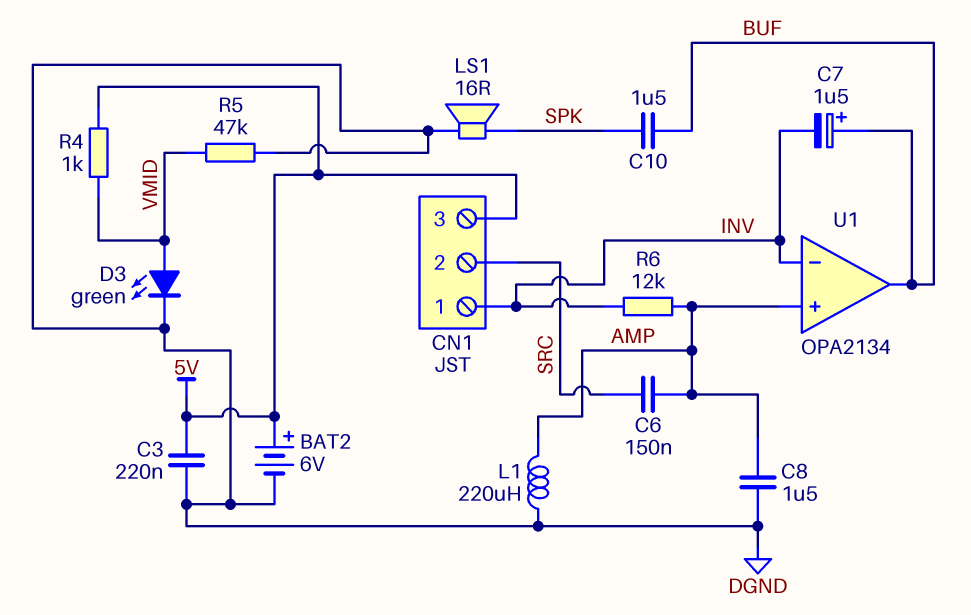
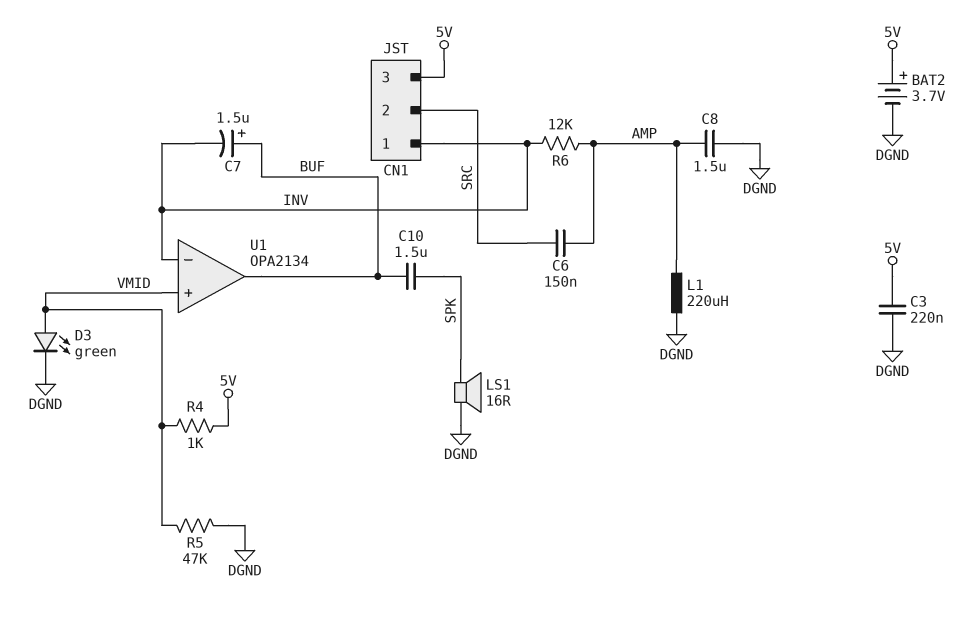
BAT2: 6V (plus 5V, minus DGND) -> 3.7V (plus 5V, minus DGND)
U1 pin in+: AMP -> VMID

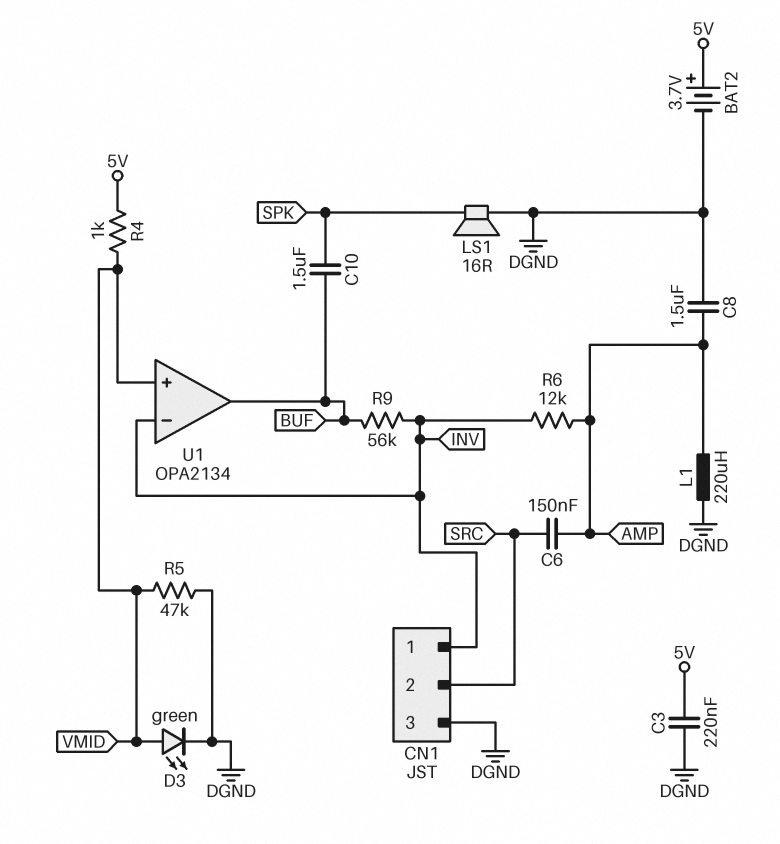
C7: 1.5uF (plus BUF, minus INV) -> none
CN1 pin 3: 5V -> DGND
R9: none -> 56k (BUF, INV)

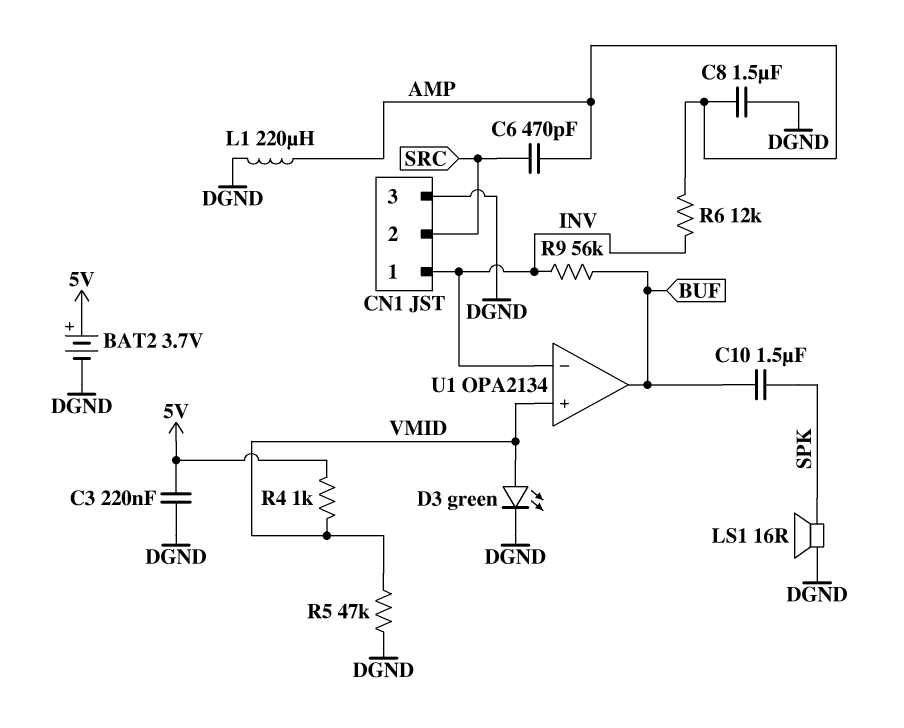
C6: 150nF (AMP, SRC) -> 470pF (AMP, SRC)

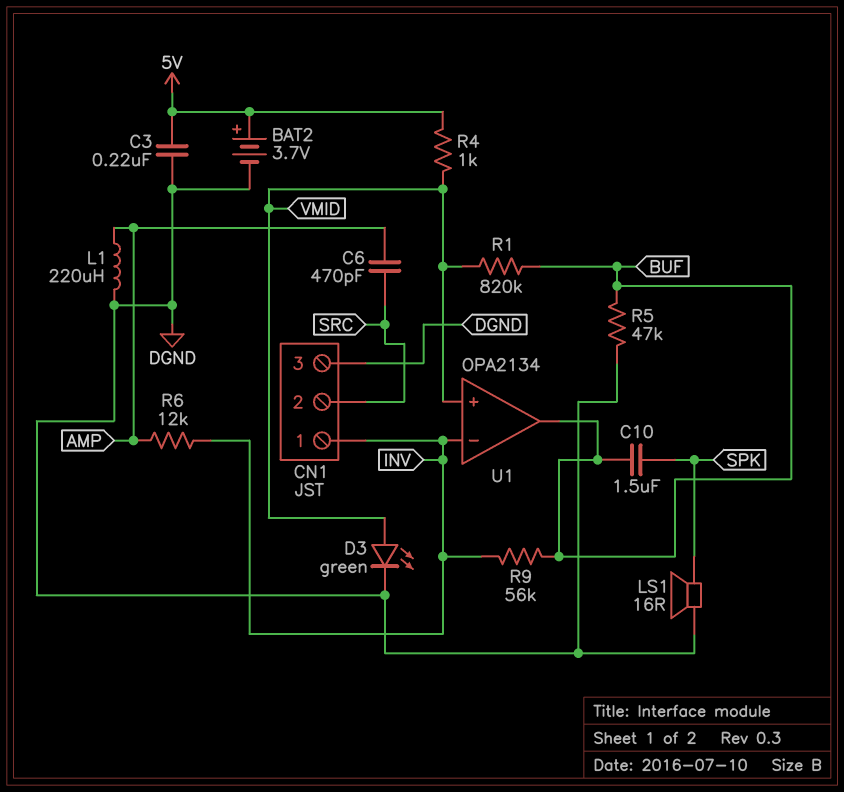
C8: 1.5uF (AMP, DGND) -> none
R1: none -> 820k (BUF, VMID)
R5: 47k (DGND, VMID) -> 47k (BUF, DGND)

